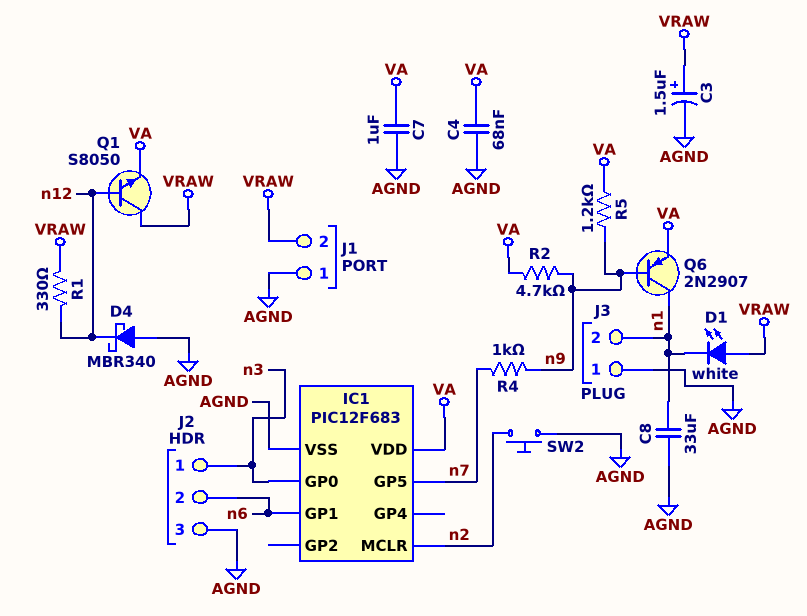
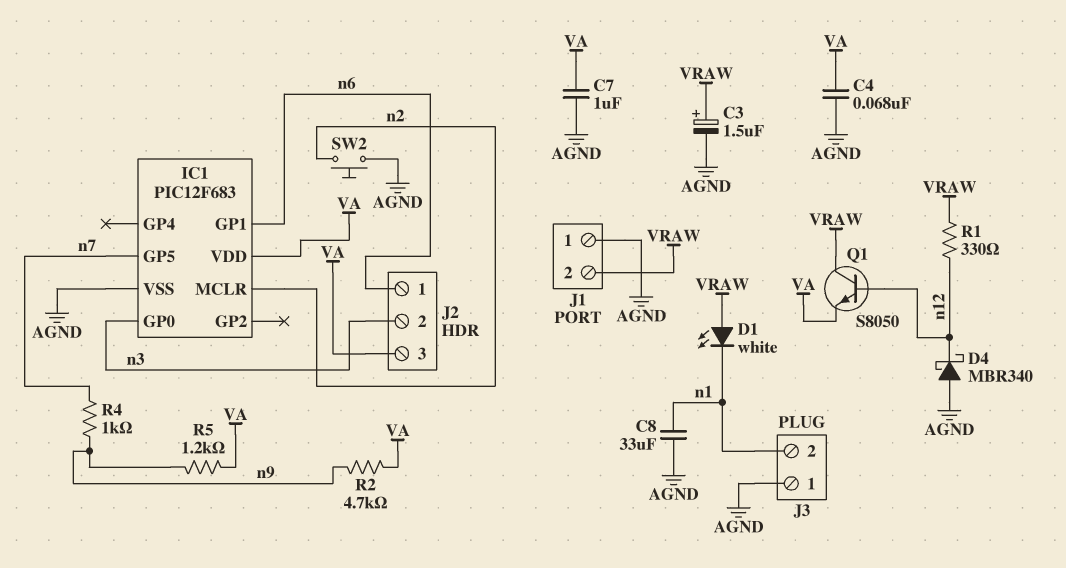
J2 pin 1: n3 -> n6
J2 pin 2: n6 -> n3
J2 pin 3: AGND -> VA
Q6: PNP 2N2907 (B n9, C n1, E VA) -> none

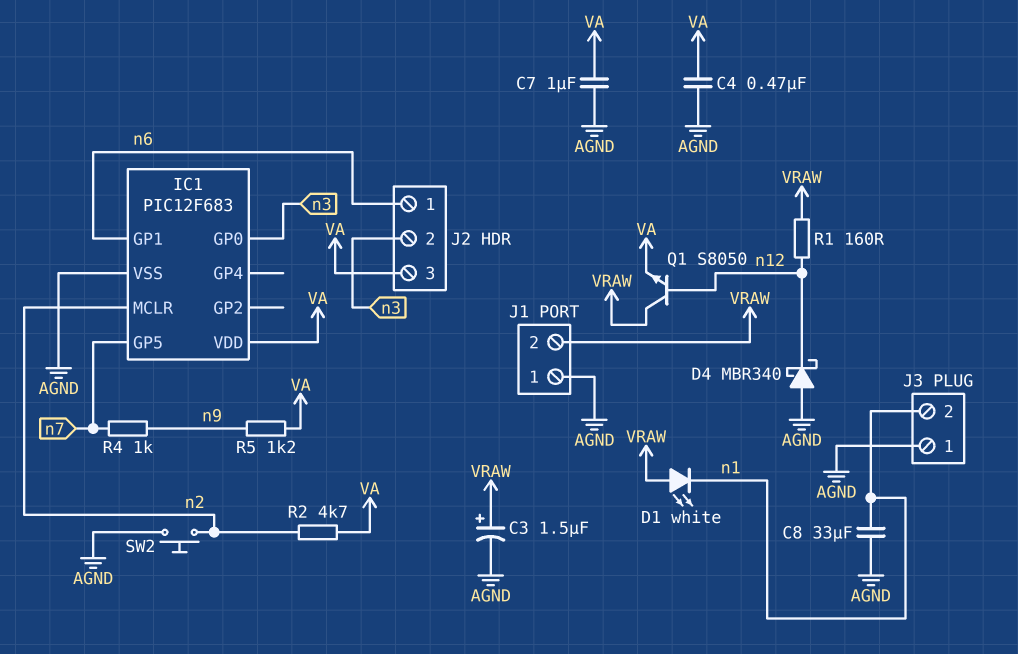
C4: 68nF (AGND, VA) -> 470nF (AGND, VA)
R1: 330 (VRAW, n12) -> 160 (VRAW, n12)
R2: 4.7k (VA, n9) -> 4.7k (VA, n2)

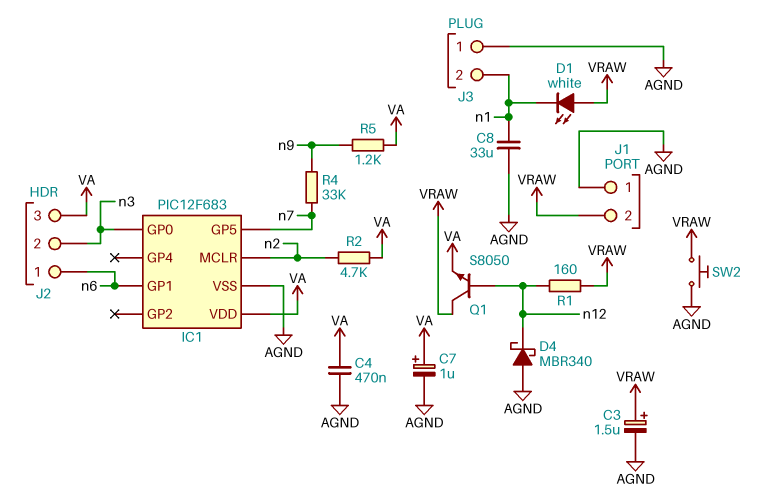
C7: 1uF (AGND, VA) -> 1uF (plus VA, minus AGND)
R4: 1k (n7, n9) -> 33k (n7, n9)
SW2: button (AGND, n2) -> button (AGND, VRAW)

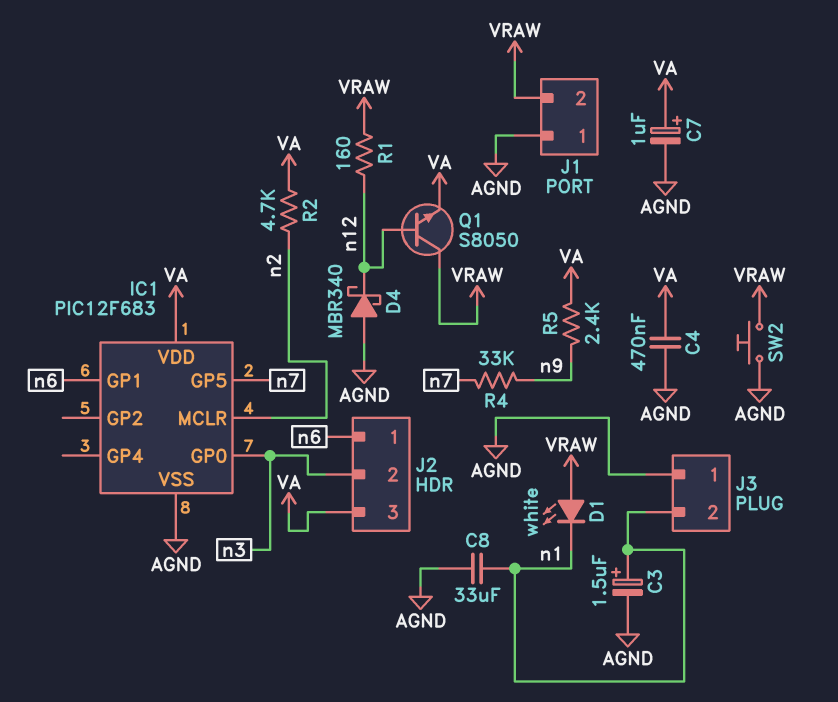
C3: 1.5uF (plus VRAW, minus AGND) -> 1.5uF (plus n1, minus AGND)
R5: 1.2k (VA, n9) -> 2.4k (VA, n9)

